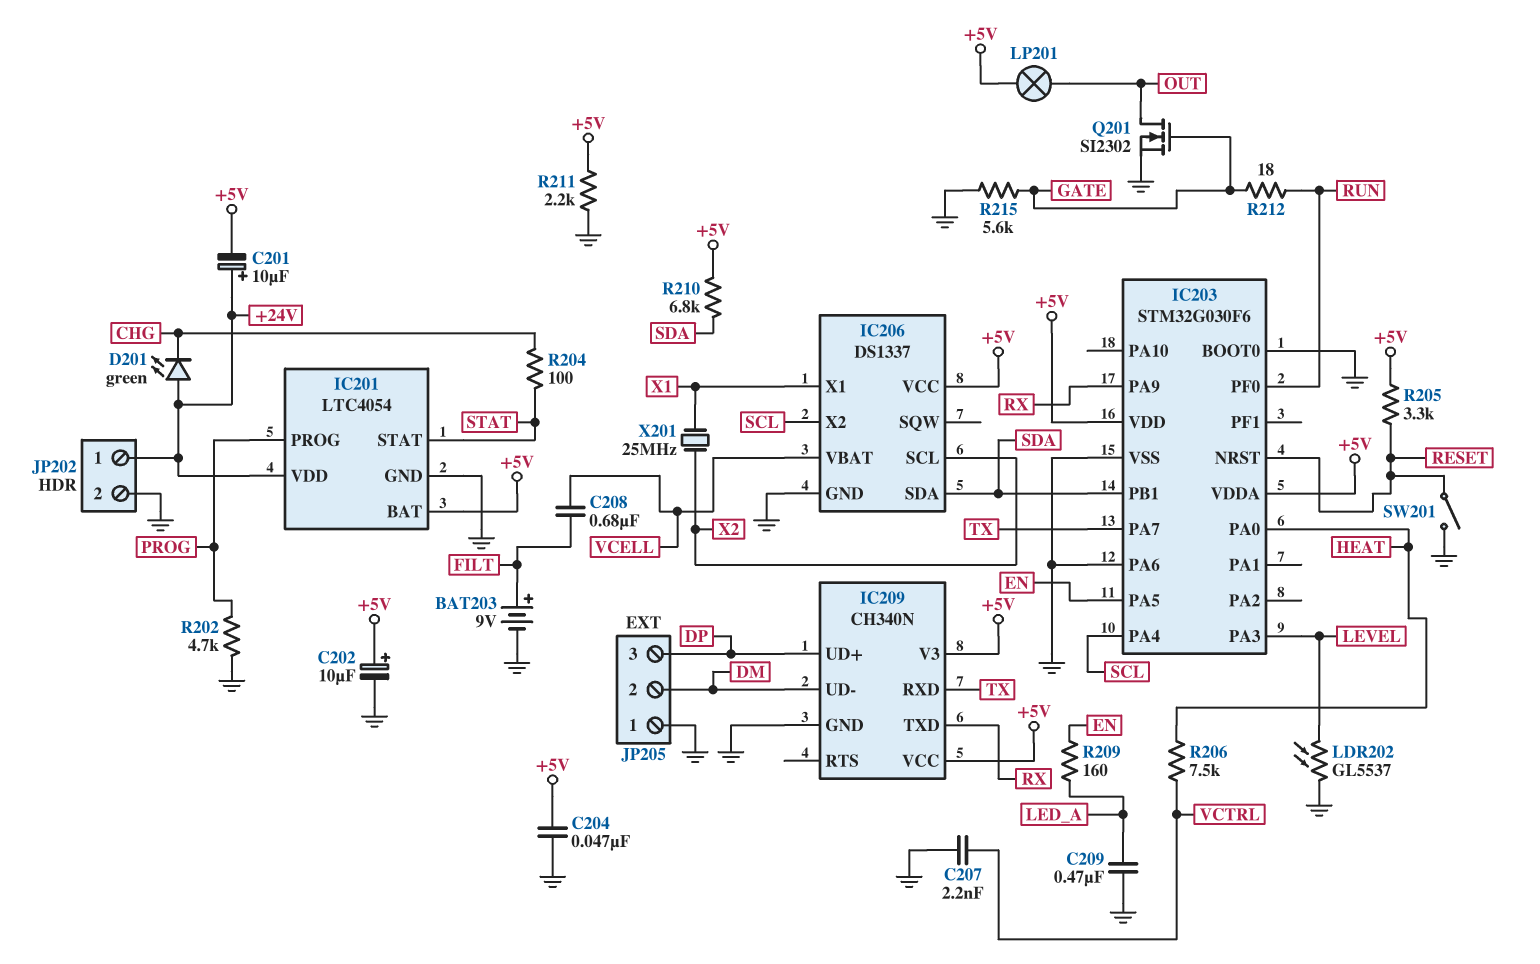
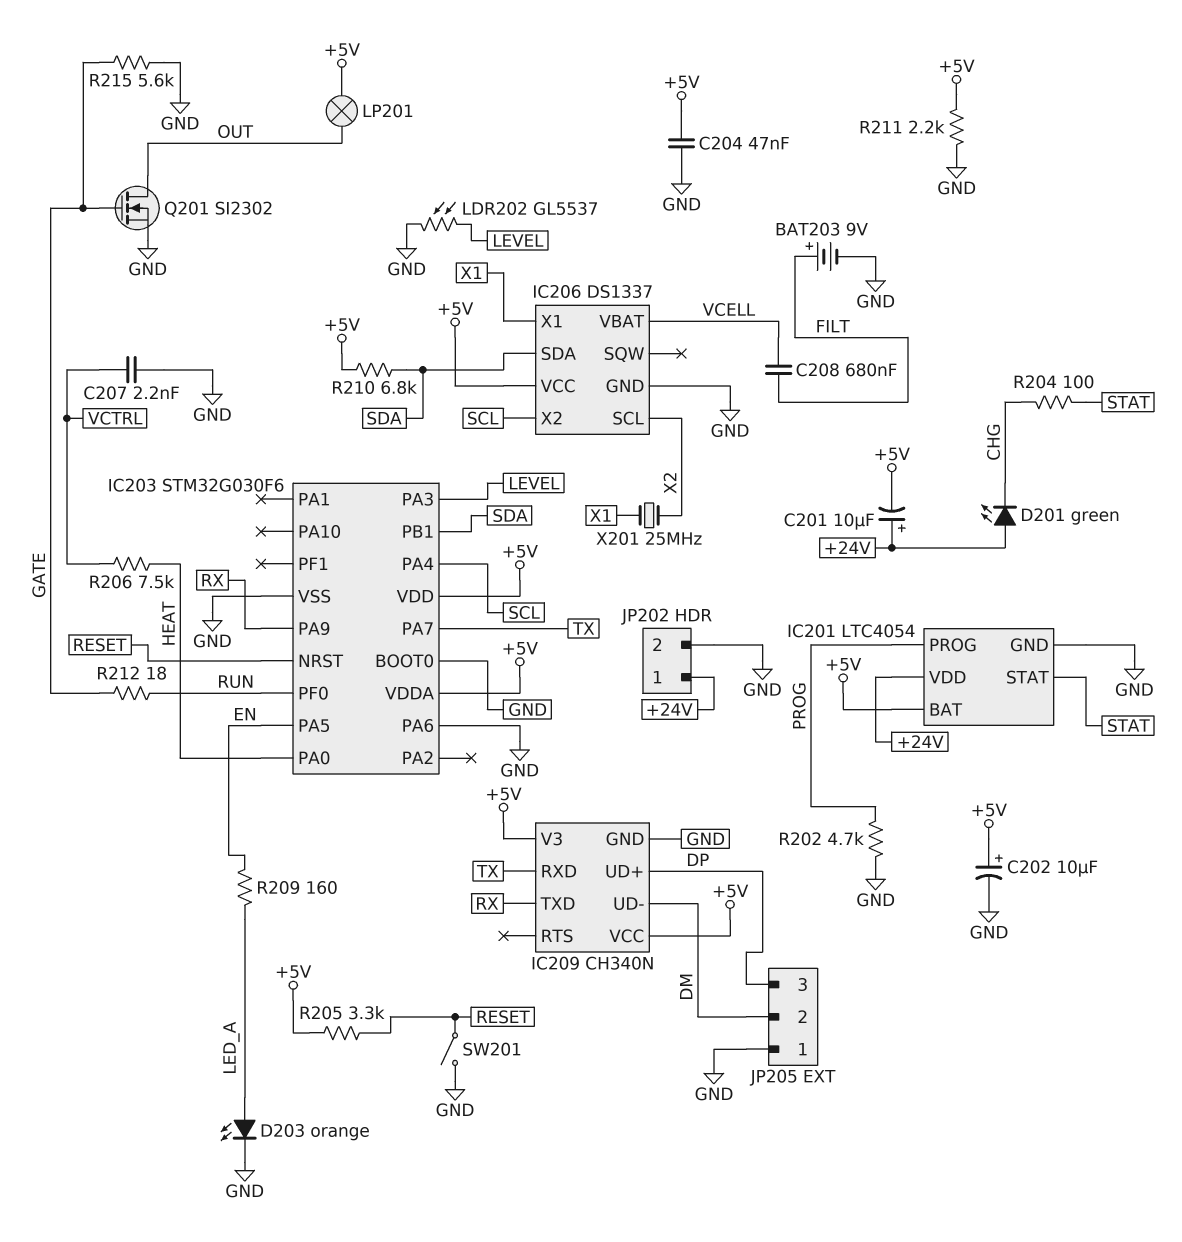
C209: 470nF (GND, LED_A) -> none
D203: none -> LED orange (A LED_A, K GND)

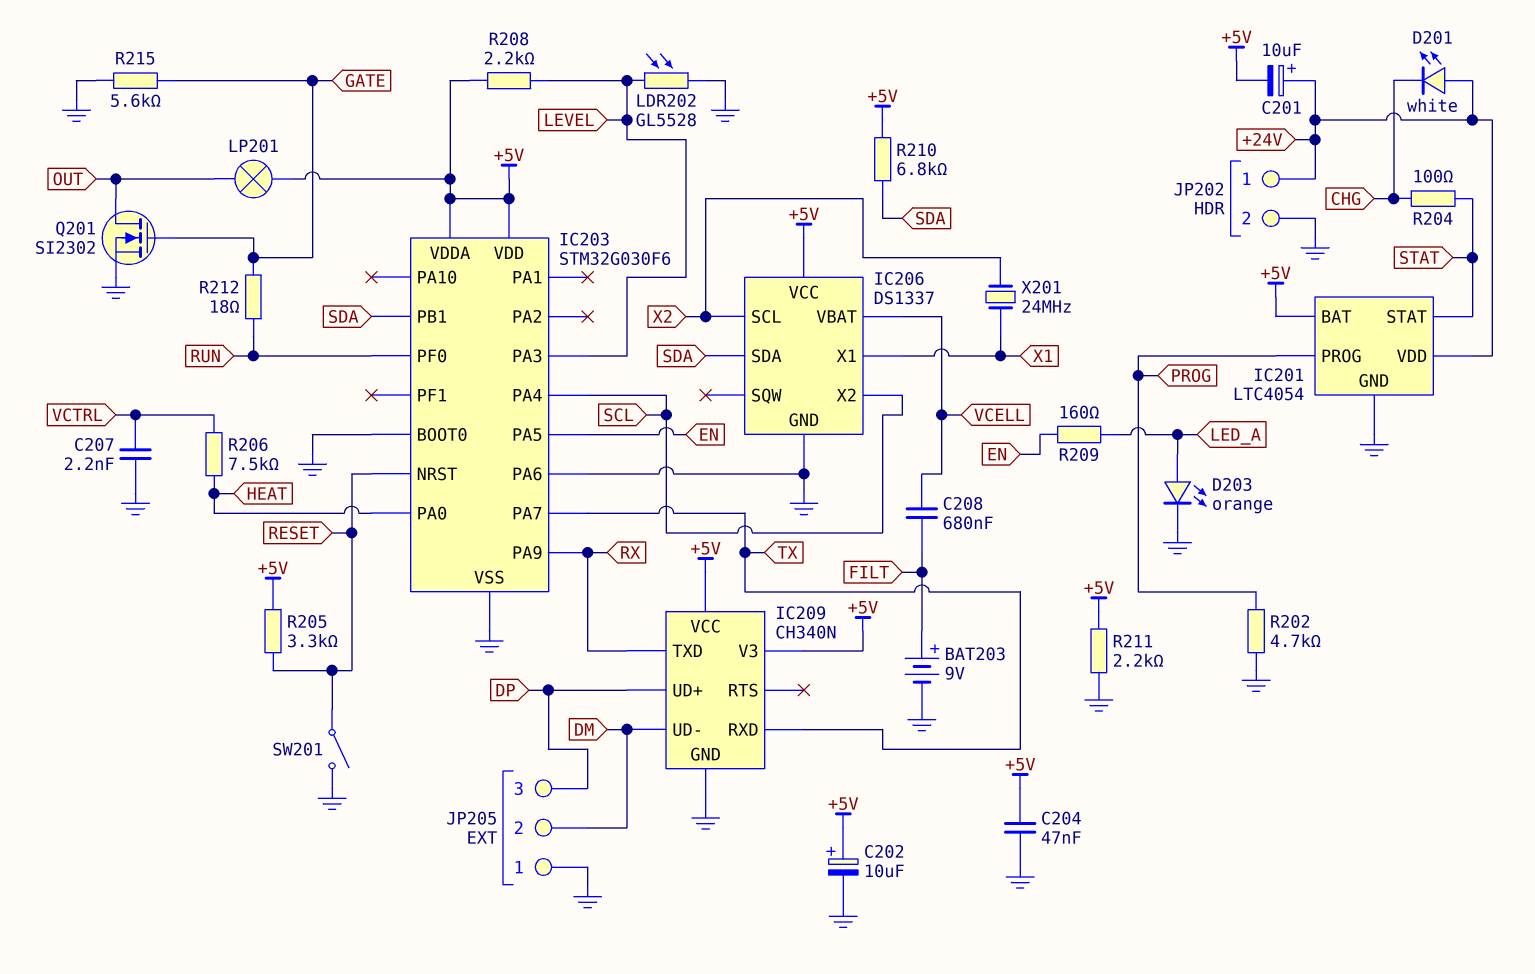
D201: LED green (A +24V, K CHG) -> LED white (A +24V, K CHG)
LDR202: GL5537 (GND, LEVEL) -> GL5528 (GND, LEVEL)
R208: none -> 2.2k (+5V, LEVEL)
X201: 25MHz (X1, X2) -> 24MHz (X1, X2)

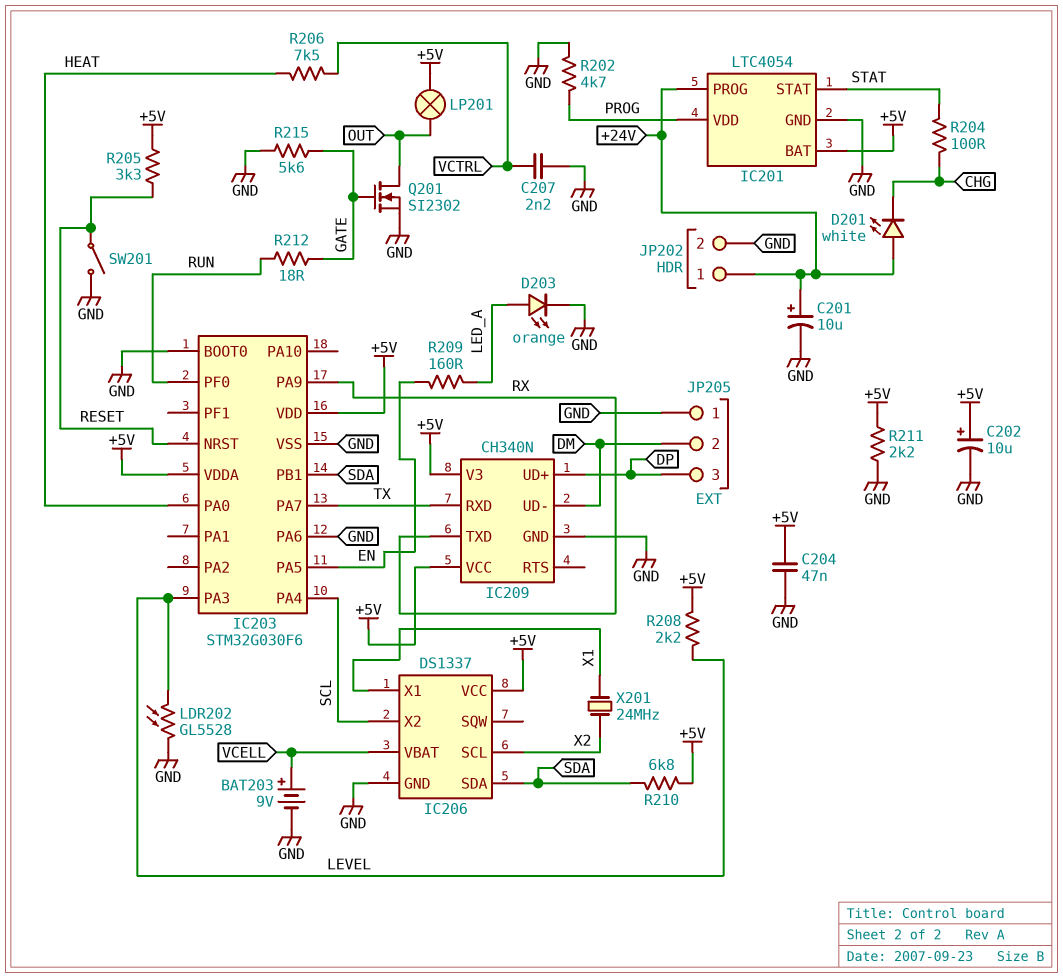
BAT203: 9V (plus FILT, minus GND) -> 9V (plus VCELL, minus GND)
C201: 10uF (plus +24V, minus +5V) -> 10uF (plus +24V, minus GND)
C208: 680nF (FILT, VCELL) -> none
IC201 pin PROG: PROG -> +24V
IC201 pin VDD: +24V -> PROG

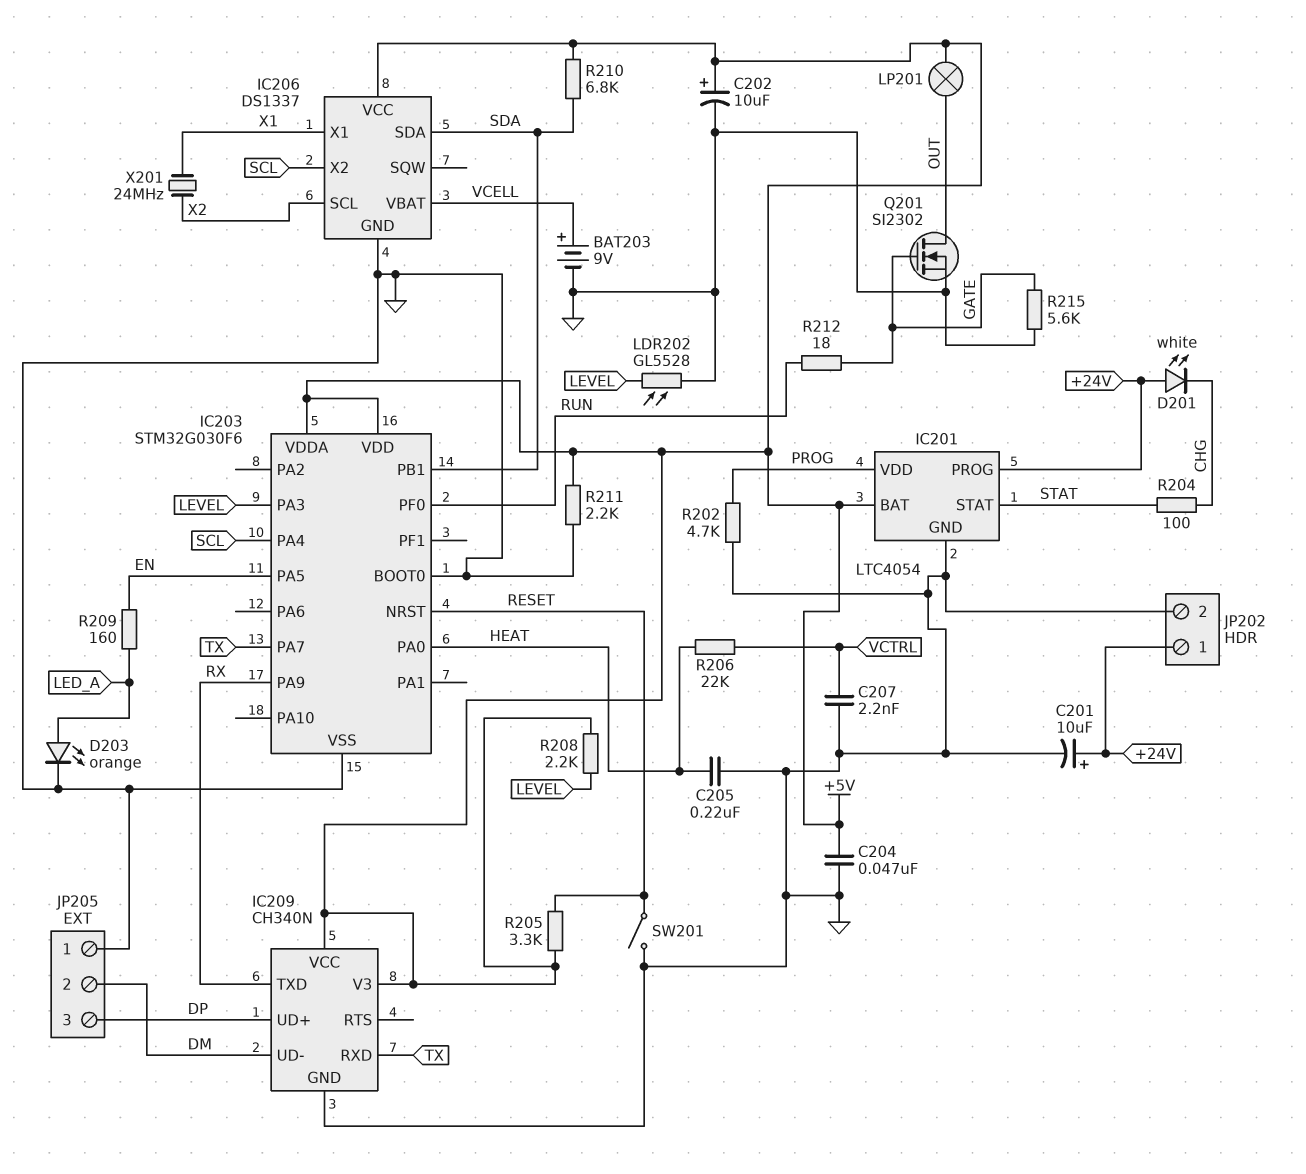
C205: none -> 220nF (GND, HEAT)
IC203 pin PA6: GND -> none
R206: 7.5k (HEAT, VCTRL) -> 22k (HEAT, VCTRL)

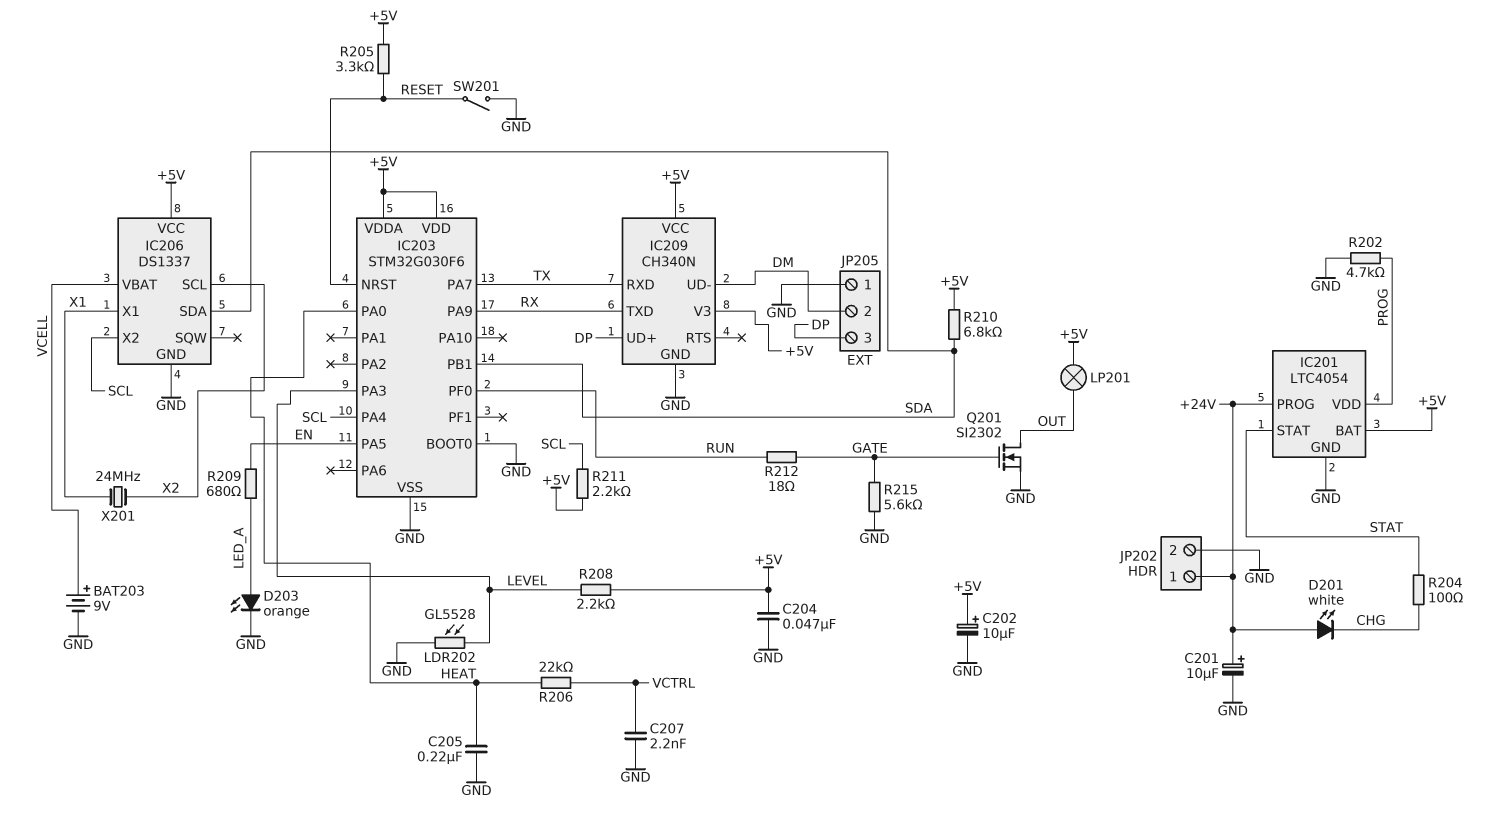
R209: 160 (EN, LED_A) -> 680 (EN, LED_A)
R211: 2.2k (+5V, GND) -> 2.2k (+5V, SCL)

